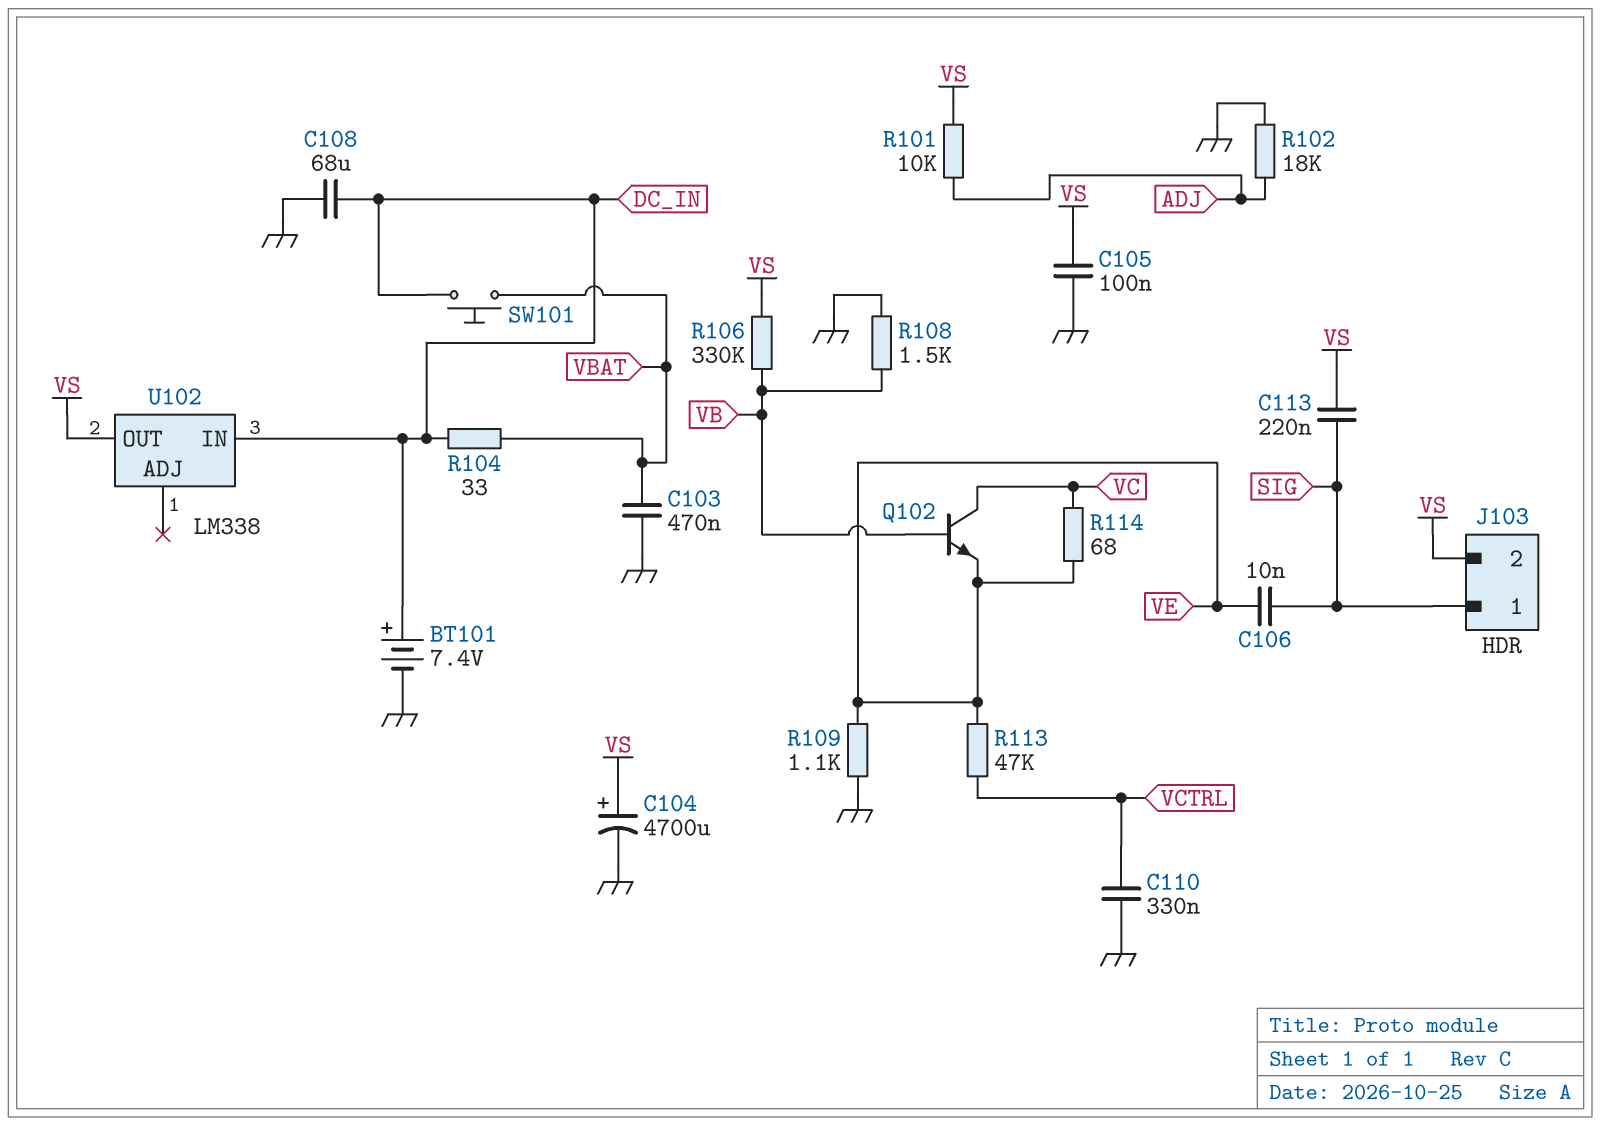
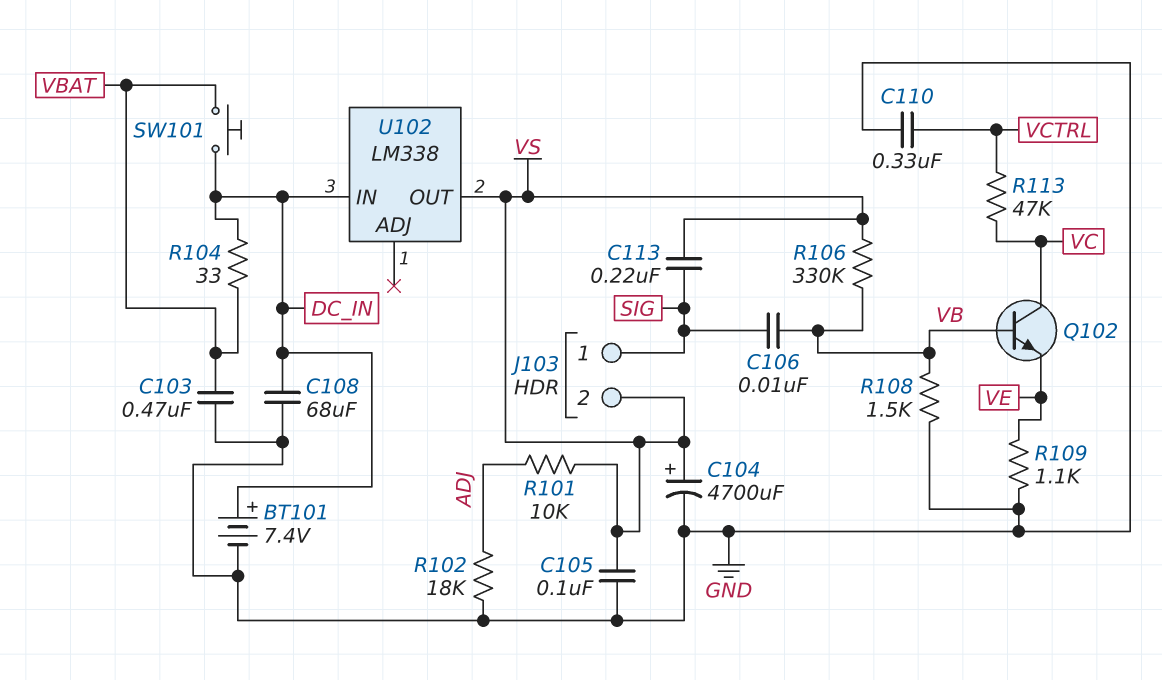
C106: 10nF (SIG, VE) -> 10nF (SIG, VB)
R113: 47k (VCTRL, VE) -> 47k (VC, VCTRL)
R114: 68 (VC, VE) -> none

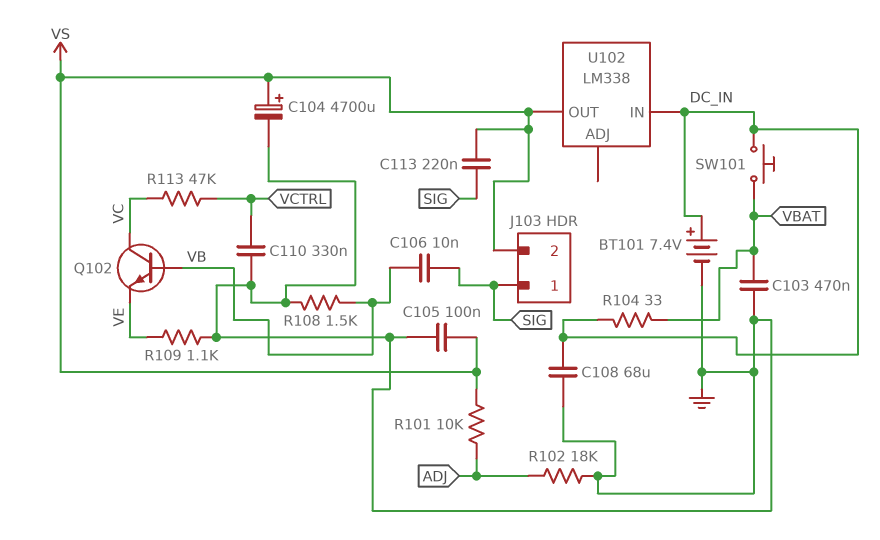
R106: 330k (VB, VS) -> none

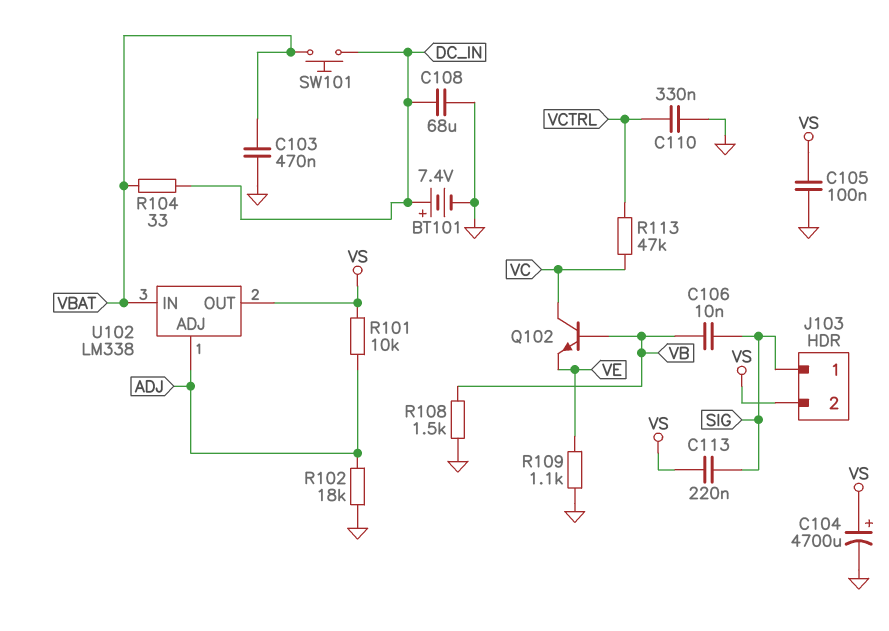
U102 pin ADJ: none -> ADJ
U102 pin IN: DC_IN -> VBAT

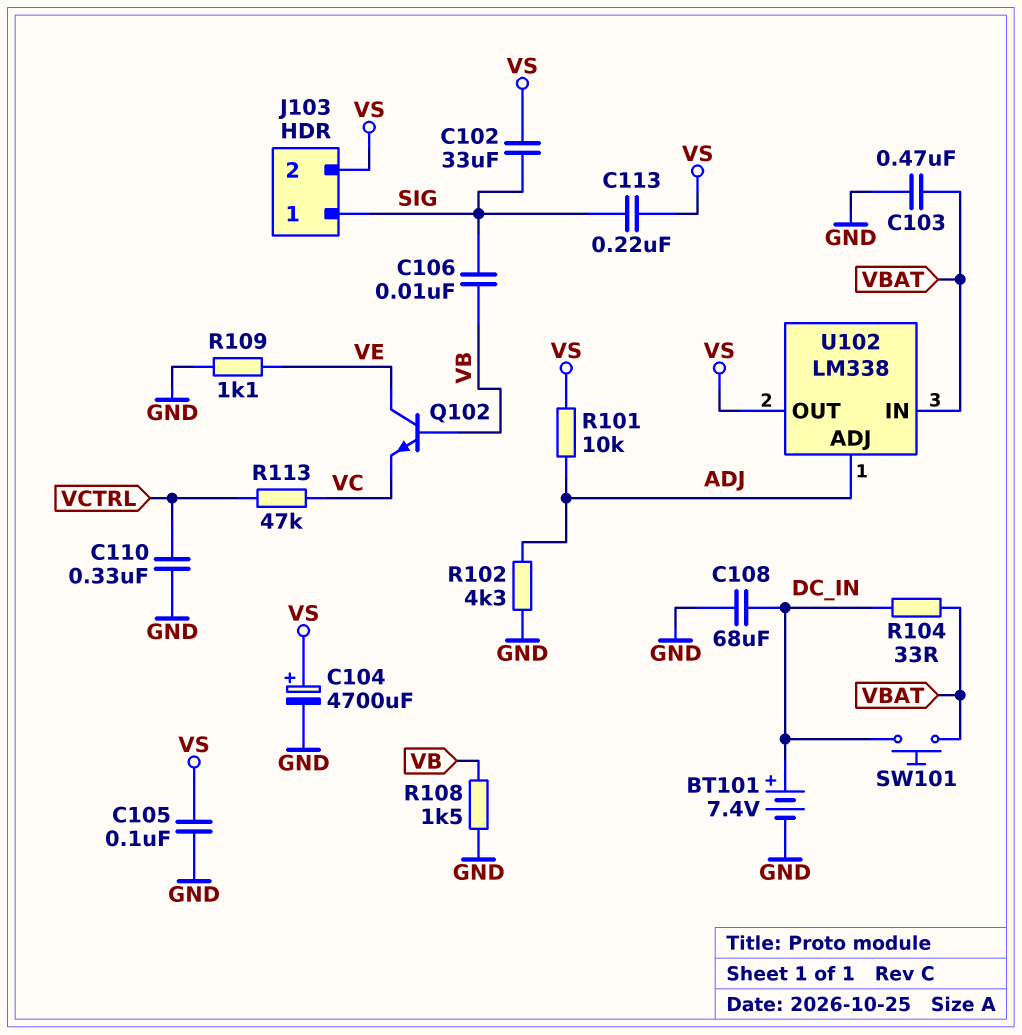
C102: none -> 33uF (SIG, VS)
Q102: NPN (B VB, C VC, E VE) -> NPN (B VB, C VE, E VC)
R102: 18k (ADJ, GND) -> 4.3k (ADJ, GND)

